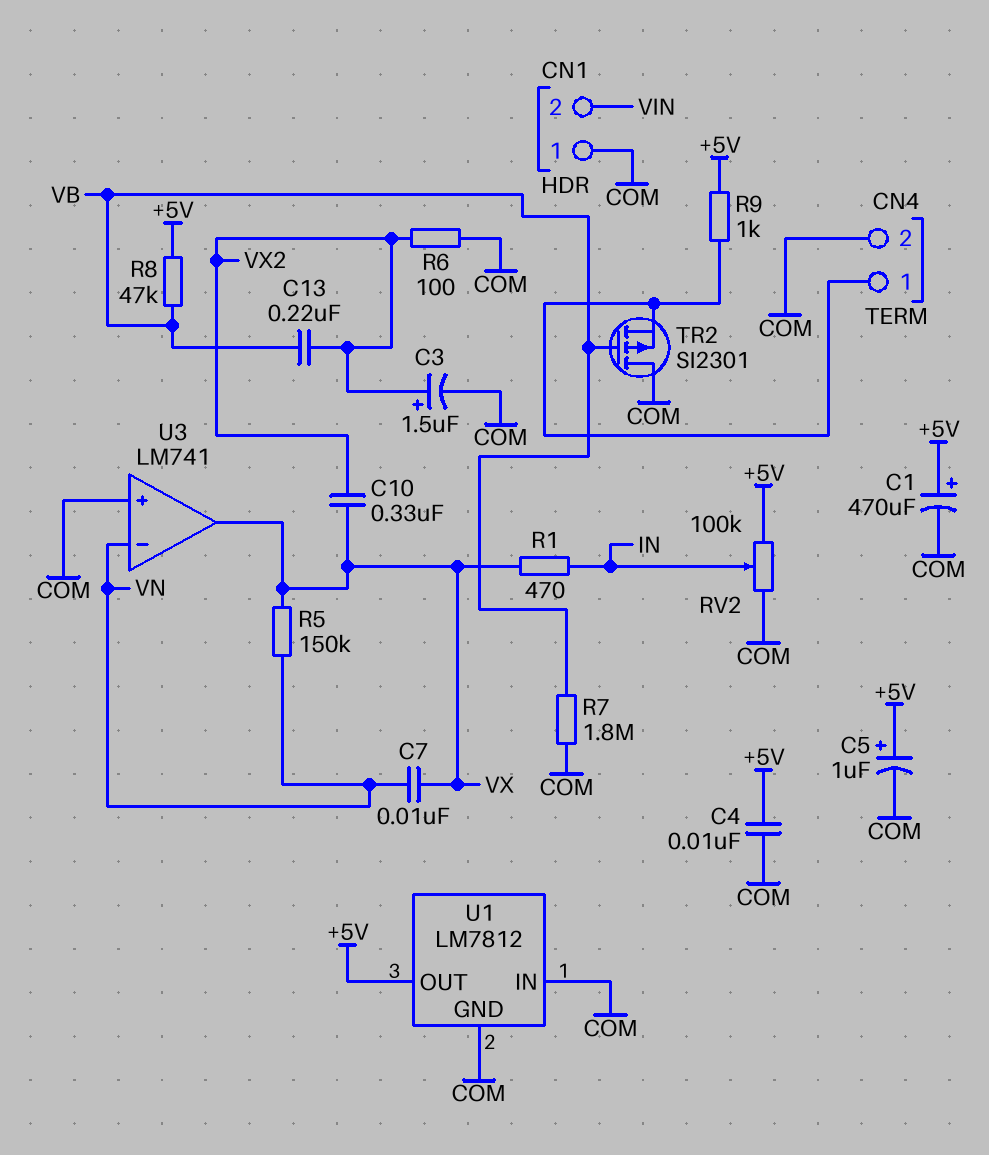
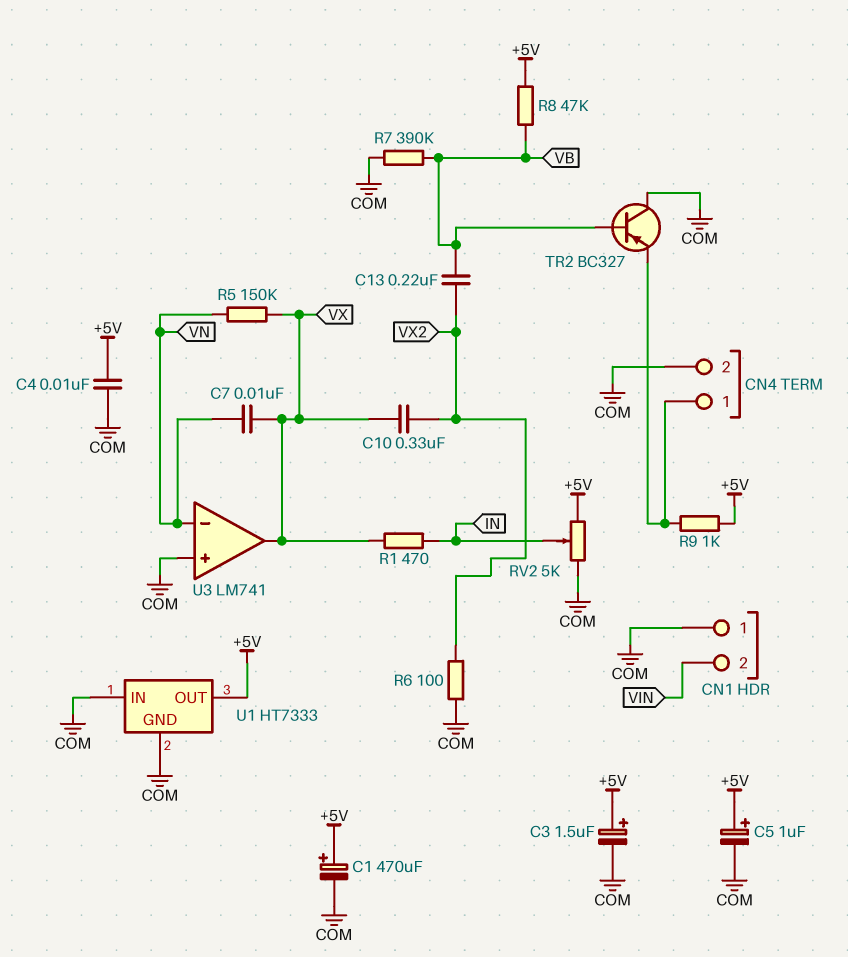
C3: 1.5uF (plus VX2, minus COM) -> 1.5uF (plus +5V, minus COM)
R7: 1.8M (COM, VB) -> 390k (COM, VB)
RV2: 100k (+5V, COM, wiper IN) -> 5k (+5V, COM, wiper IN)
TR2: PMOS SI2301 (G VB, D COM, S CN4/1) -> PNP BC327 (B VB, C COM, E CN4/1)
U1: LM7812 -> HT7333

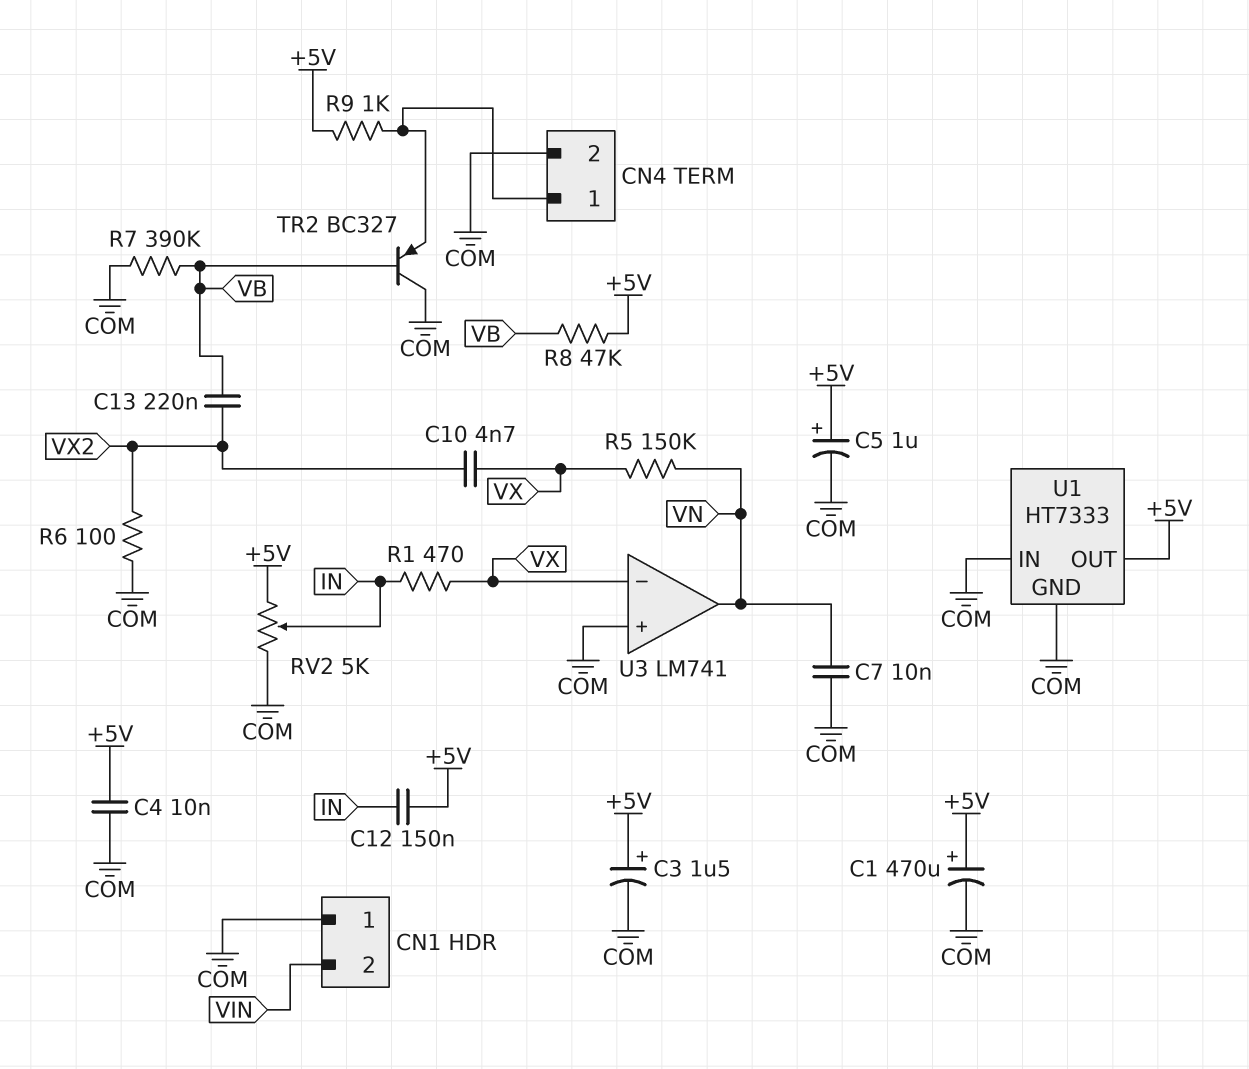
C7: 10nF (VN, VX) -> 10nF (COM, VN)
C10: 330nF (VX, VX2) -> 4.7nF (VX, VX2)
C12: none -> 150nF (+5V, IN)
U3 pin in-: VN -> VX
U3 pin out: VX -> VN

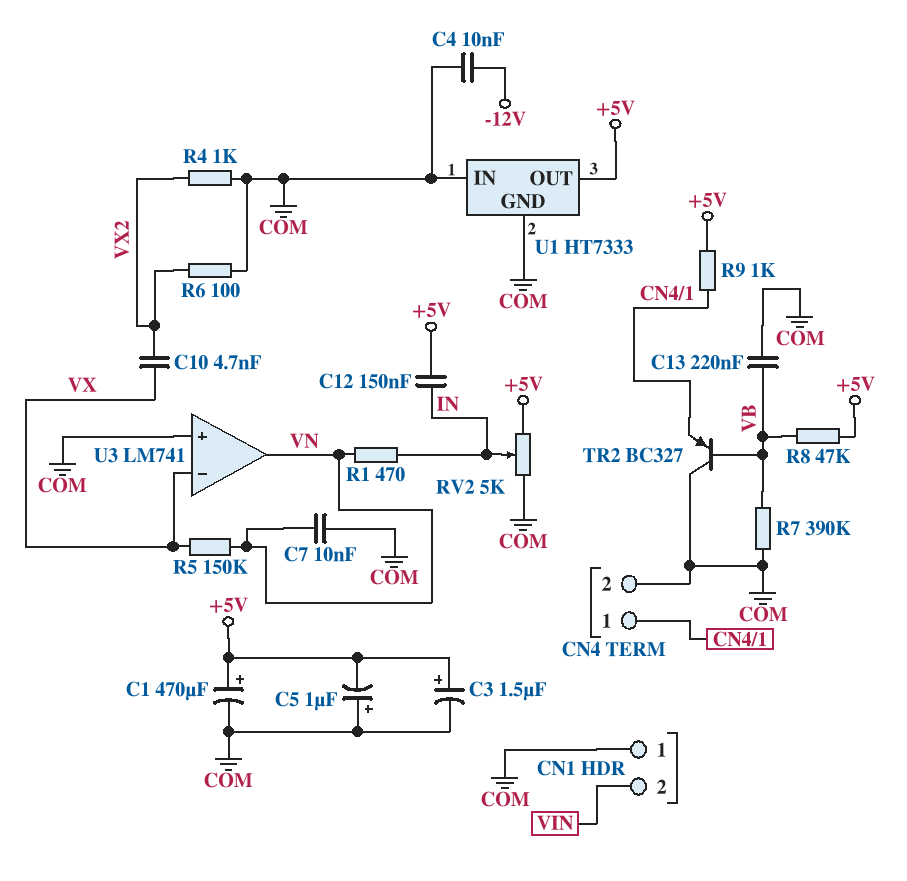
C4: 10nF (+5V, COM) -> 10nF (-12V, COM)
C5: 1uF (plus +5V, minus COM) -> 1uF (plus COM, minus +5V)
C13: 220nF (VB, VX2) -> 220nF (COM, VB)
R1: 470 (IN, VX) -> 470 (IN, VN)
R4: none -> 1k (COM, VX2)

